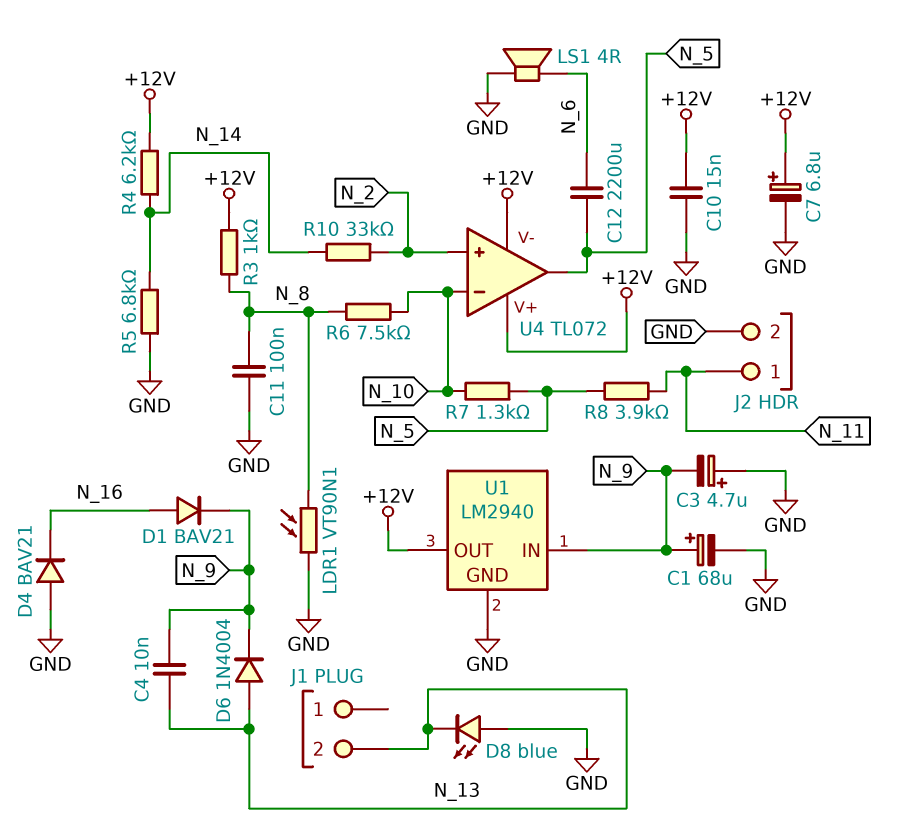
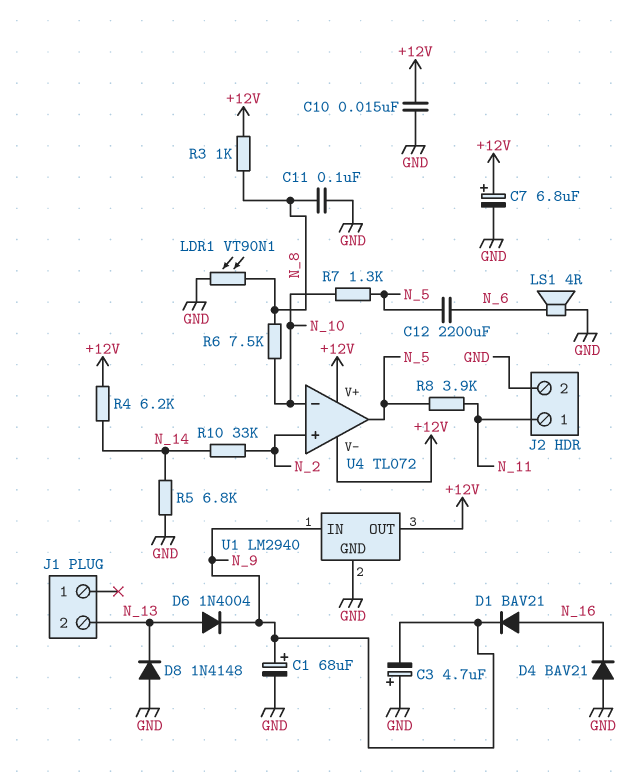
C4: 10nF (N_9, N_13) -> none
D8: LED blue (A GND, K N_13) -> diode 1N4148 (A GND, K N_13)

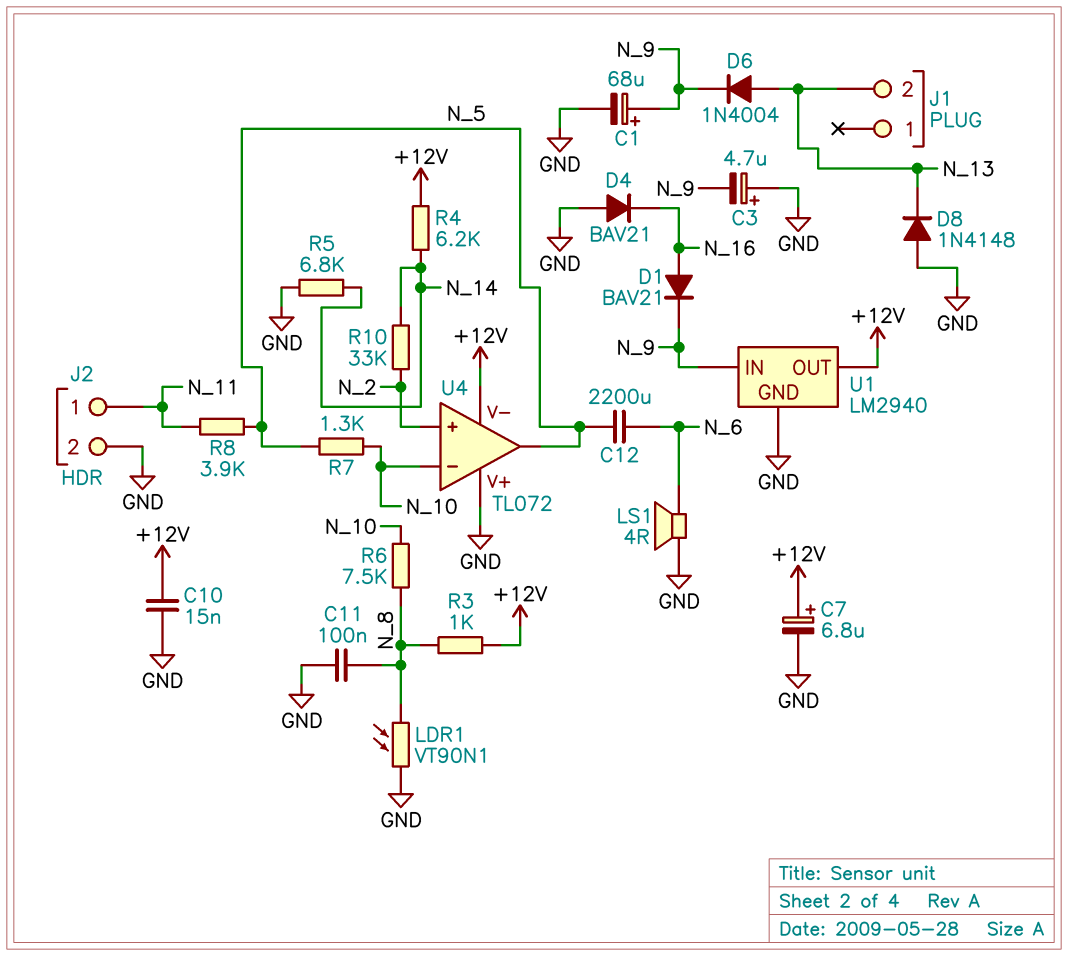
U4 pin V+: +12V -> GND

